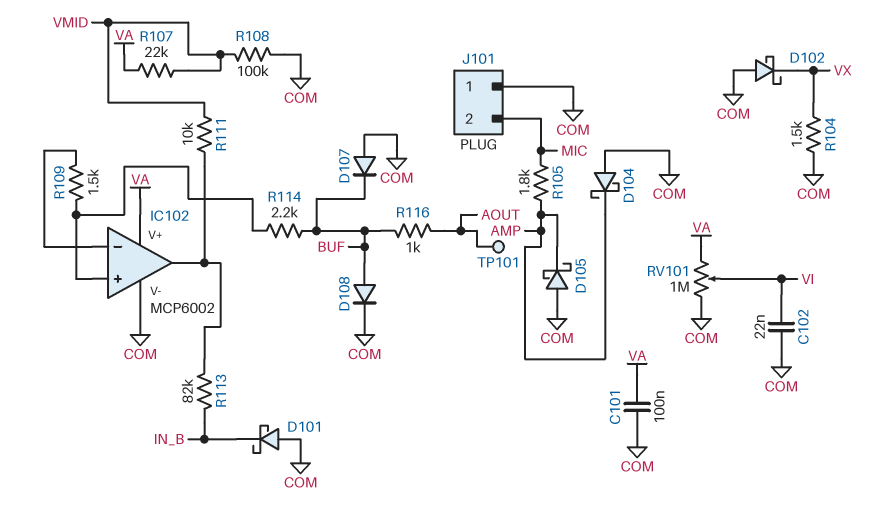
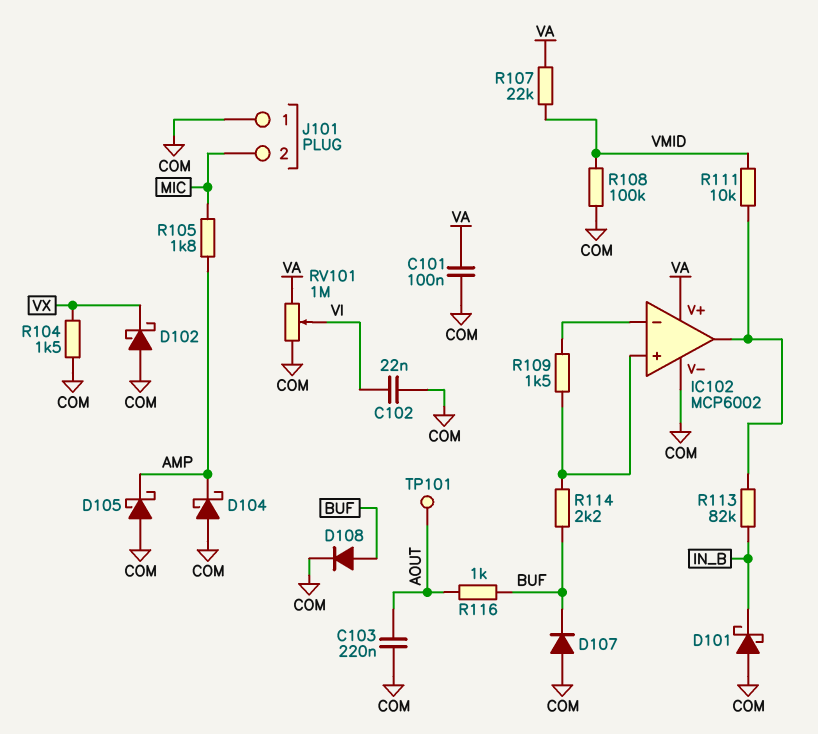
C103: none -> 220nF (AOUT, COM)

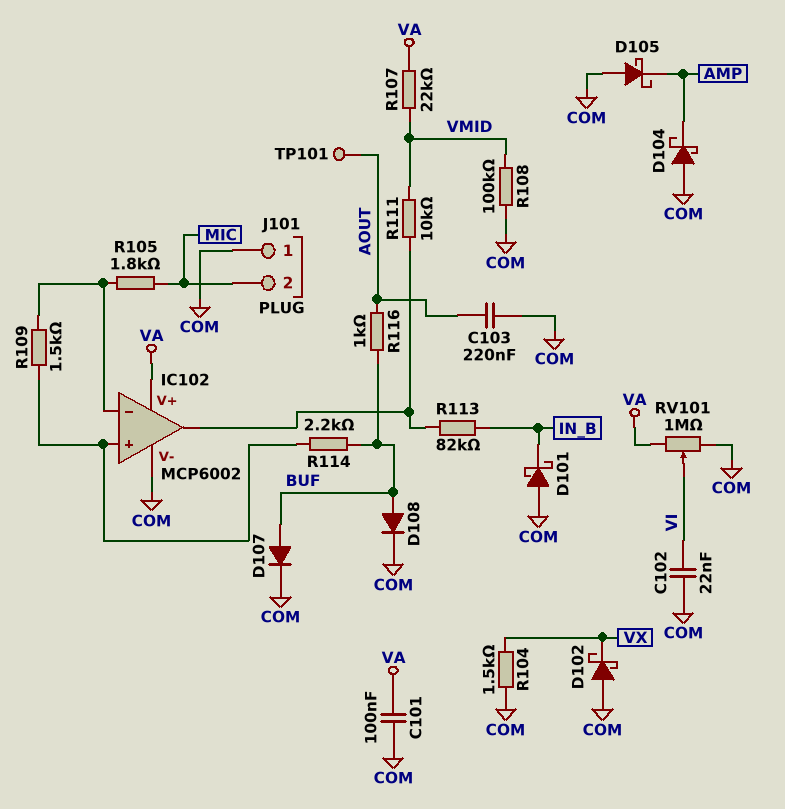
D107: diode (A COM, K BUF) -> diode (A BUF, K COM)
R105: 1.8k (AMP, MIC) -> 1.8k (IC102/in-, MIC)

